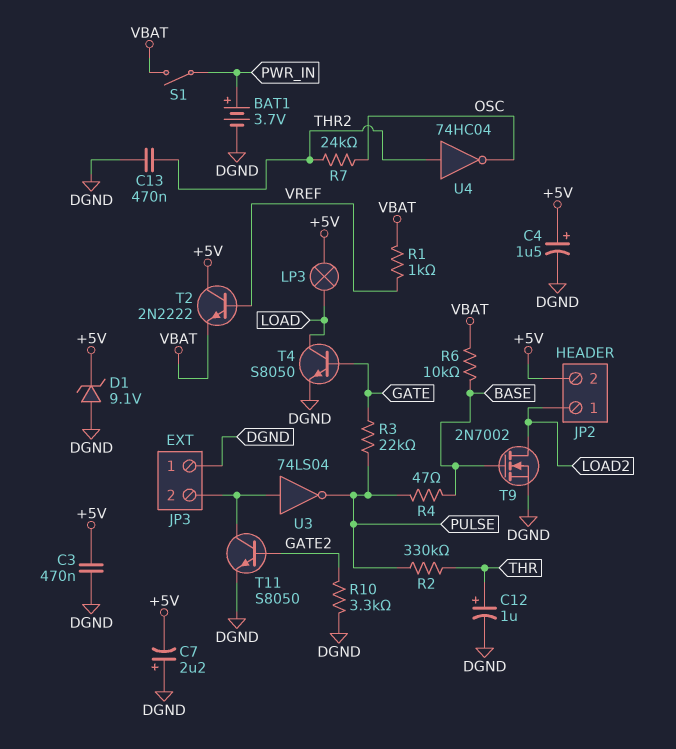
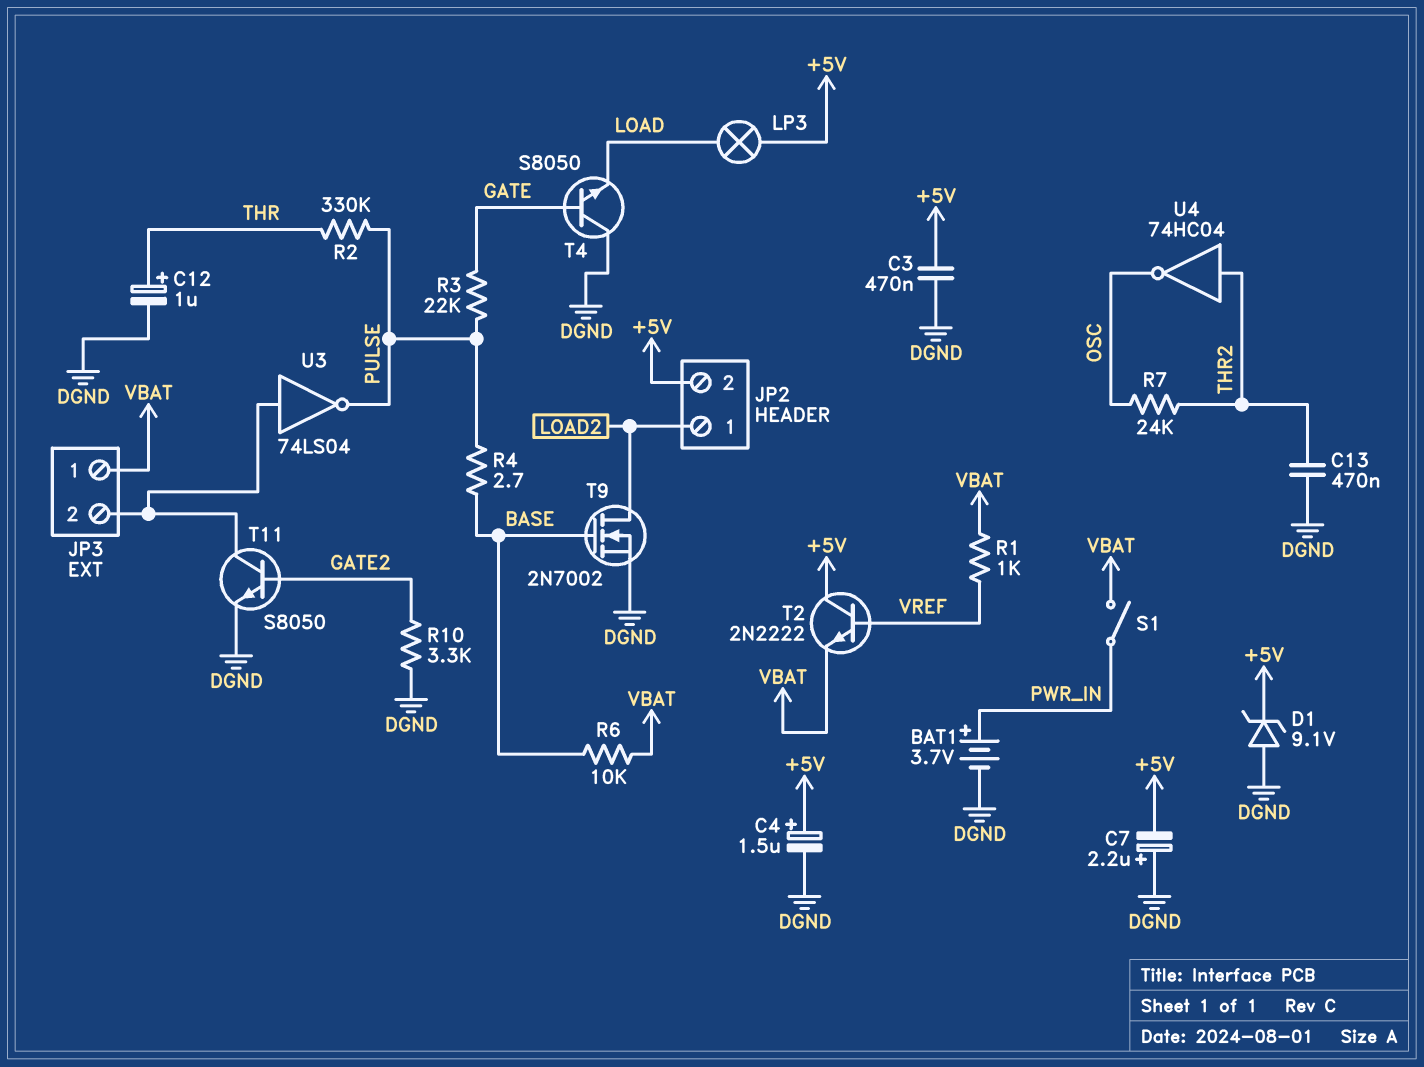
JP3 pin 1: DGND -> VBAT
R4: 47 (BASE, PULSE) -> 2.7 (BASE, PULSE)
T4: NPN S8050 (B GATE, C LOAD, E DGND) -> NPN S8050 (B GATE, C DGND, E LOAD)

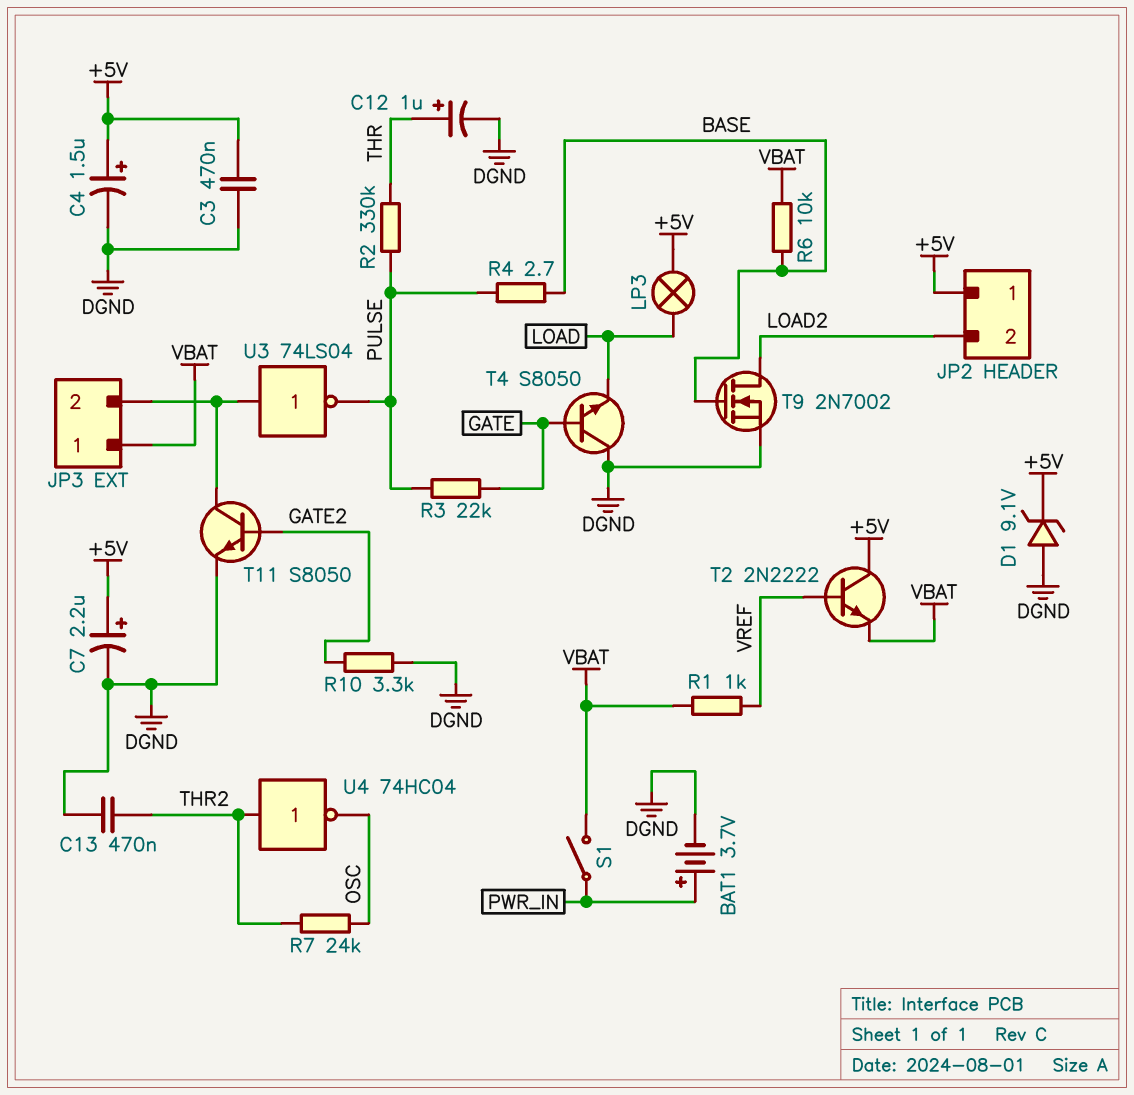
C7: 2.2uF (plus DGND, minus +5V) -> 2.2uF (plus +5V, minus DGND)
JP2 pin 1: LOAD2 -> +5V
JP2 pin 2: +5V -> LOAD2

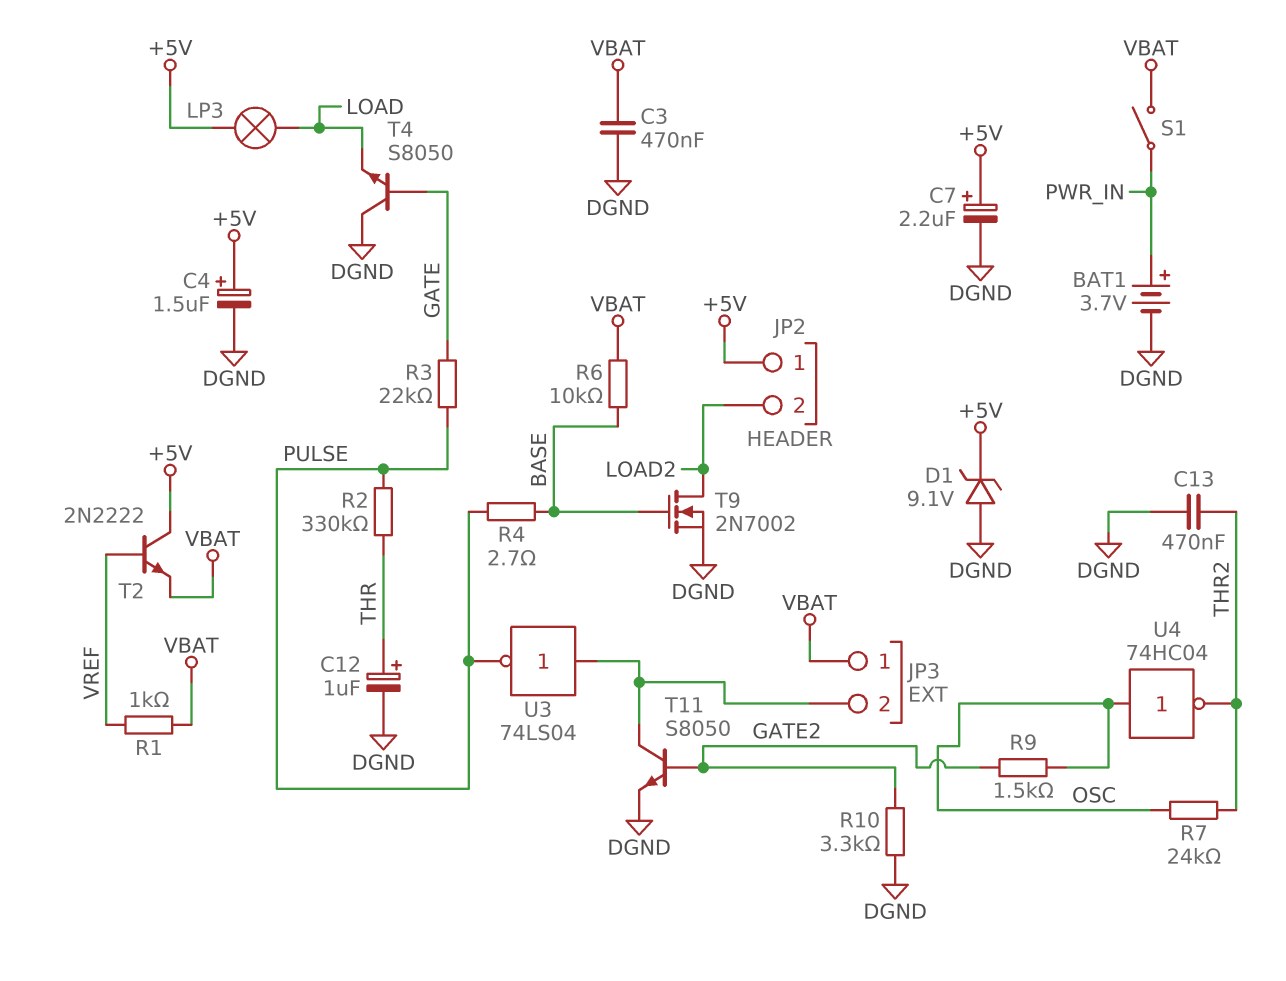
C3: 470nF (+5V, DGND) -> 470nF (DGND, VBAT)
R9: none -> 1.5k (GATE2, OSC)
U4: NOT 74HC04 (in THR2, out OSC) -> NOT 74HC04 (in OSC, out THR2)

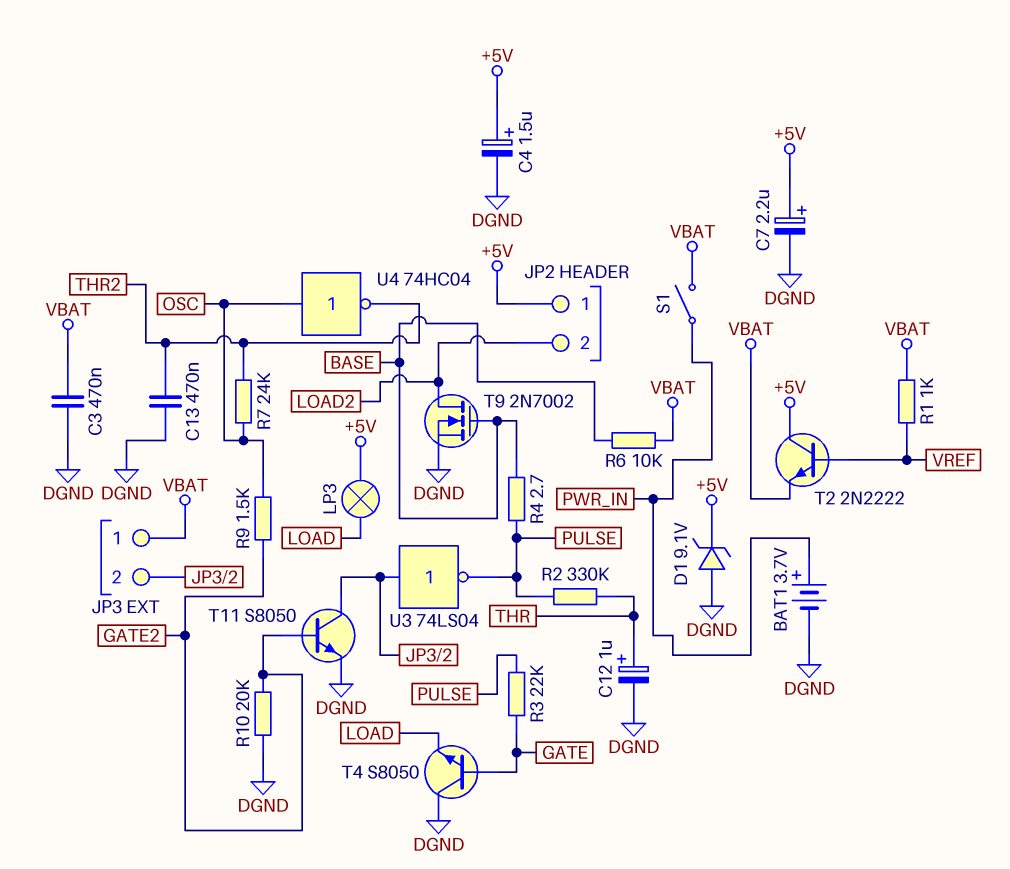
R10: 3.3k (DGND, GATE2) -> 20k (DGND, GATE2)

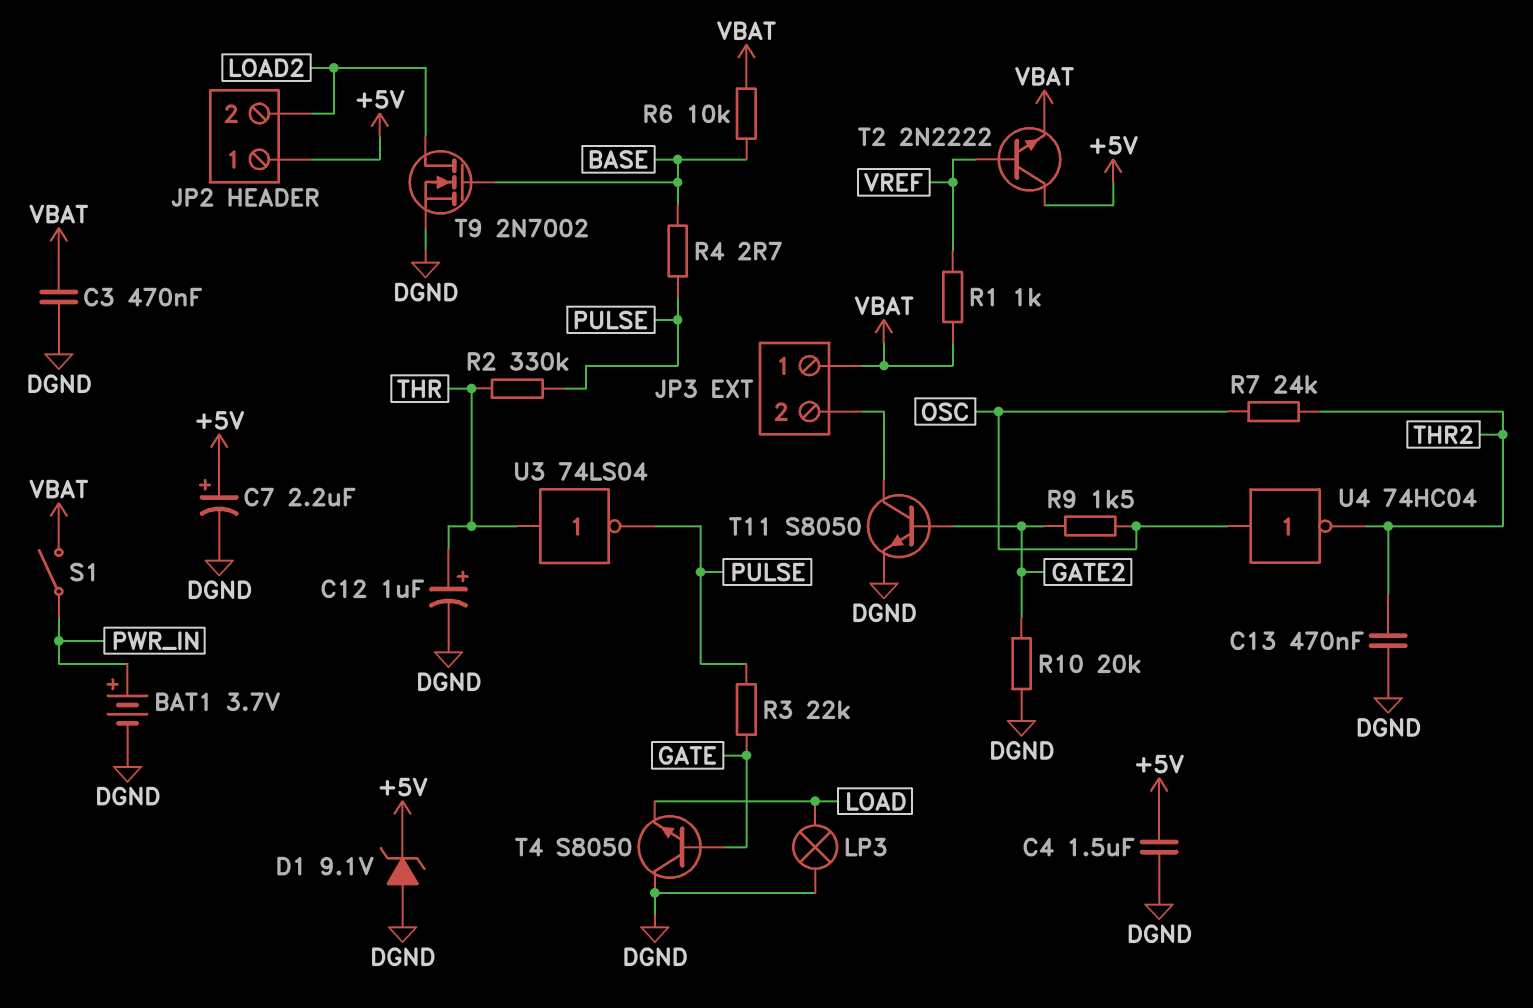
C4: 1.5uF (plus +5V, minus DGND) -> 1.5uF (+5V, DGND)
LP3: lamp (+5V, LOAD) -> lamp (DGND, LOAD)
U3: NOT 74LS04 (in JP3/2, out PULSE) -> NOT 74LS04 (in THR, out PULSE)

